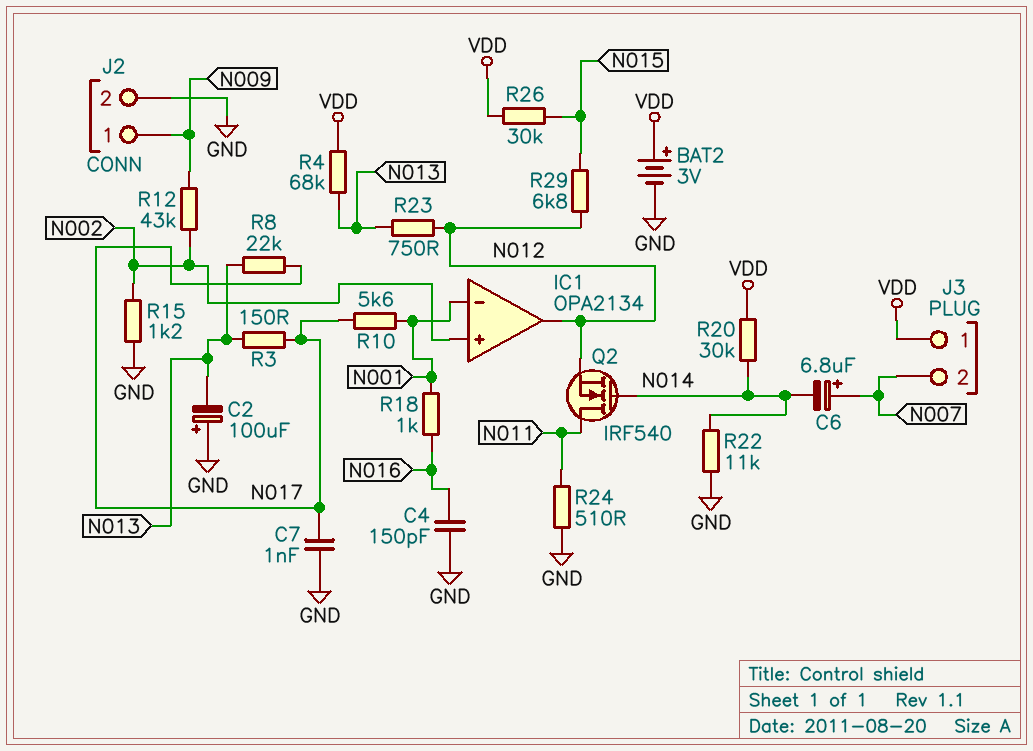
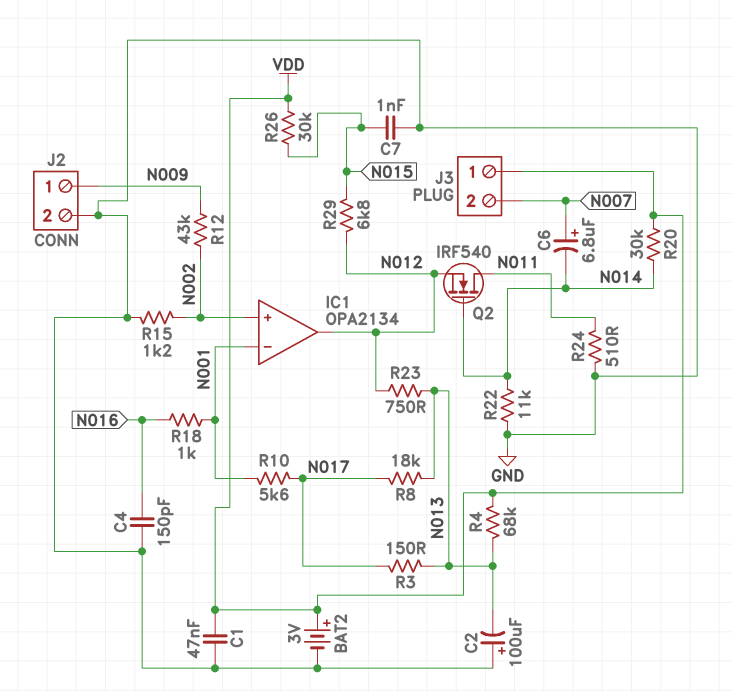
C1: none -> 47nF (GND, VDD)
C7: 1nF (GND, N017) -> 1nF (GND, N015)
R8: 22k (N013, N017) -> 18k (N013, N017)

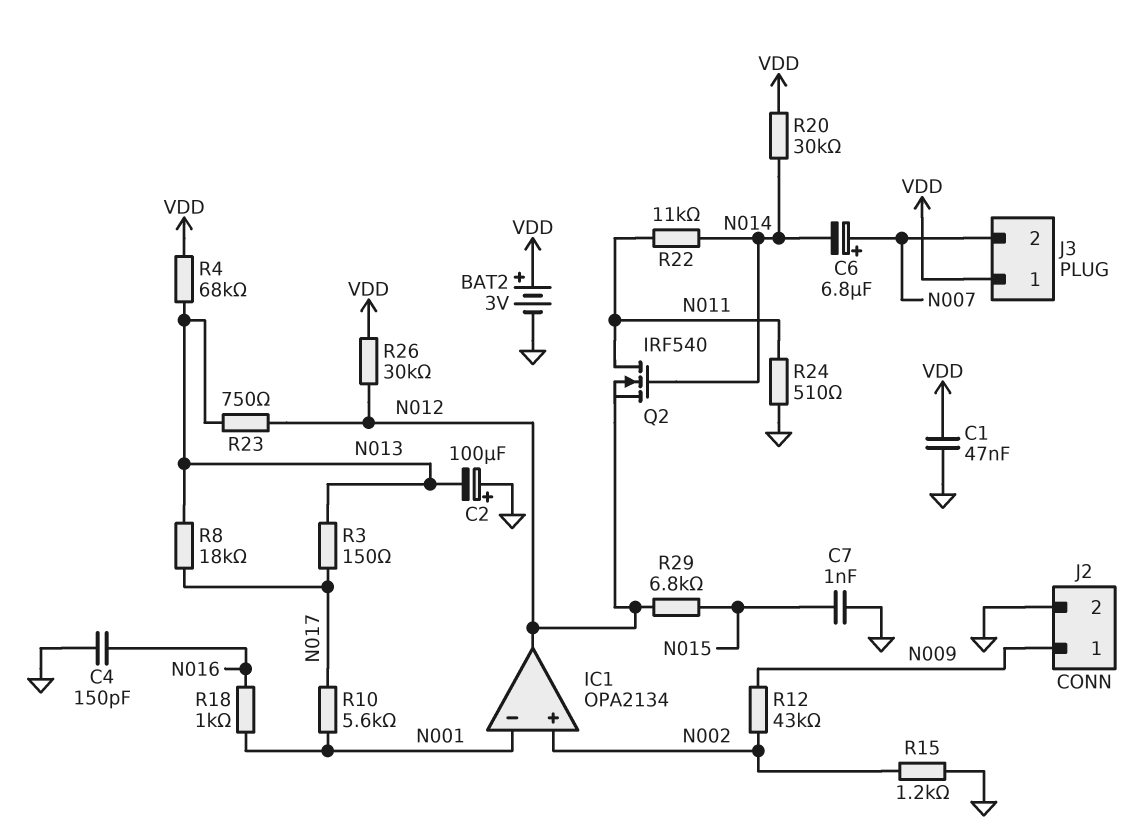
R22: 11k (GND, N014) -> 11k (N011, N014)
R26: 30k (N015, VDD) -> 30k (N012, VDD)

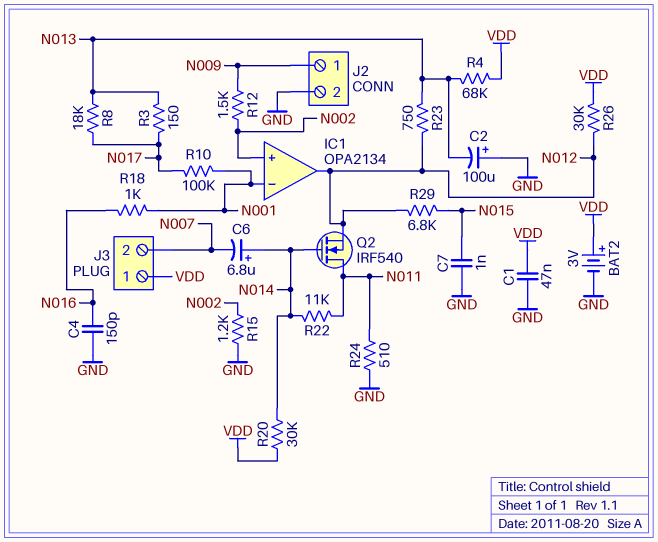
C6: 6.8uF (plus N007, minus N014) -> 6.8uF (plus N014, minus N007)
R10: 5.6k (N001, N017) -> 100k (N001, N017)
R12: 43k (N002, N009) -> 1.5k (N002, N009)

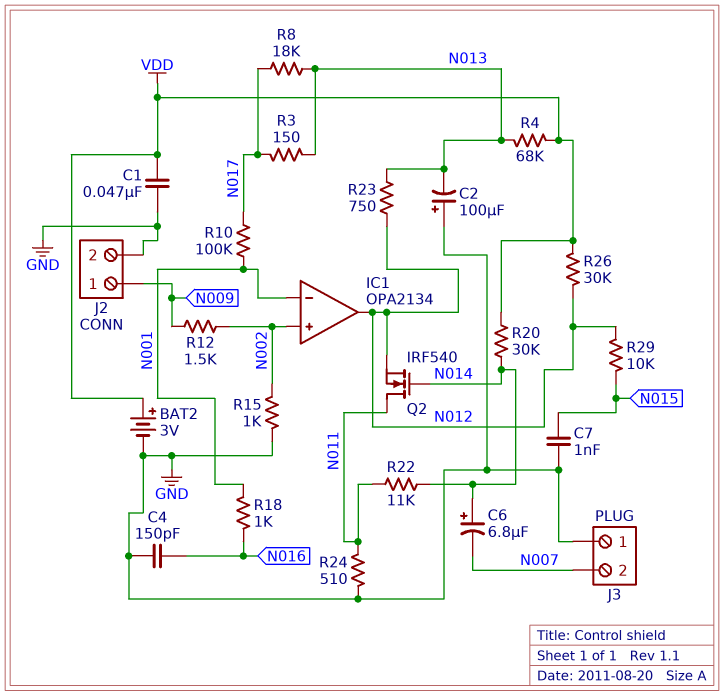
J3 pin 1: VDD -> GND
R15: 1.2k (GND, N002) -> 1k (GND, N002)
R29: 6.8k (N012, N015) -> 10k (N012, N015)

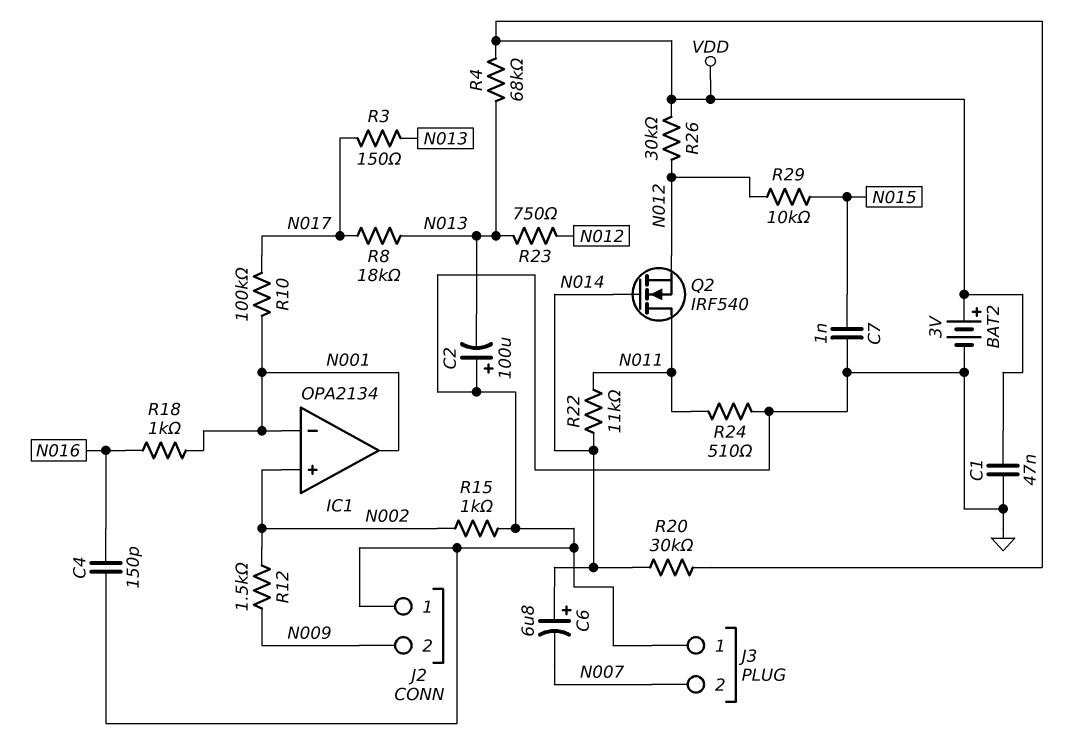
IC1 pin out: N012 -> N001
J2 pin 1: N009 -> GND
J2 pin 2: GND -> N009

